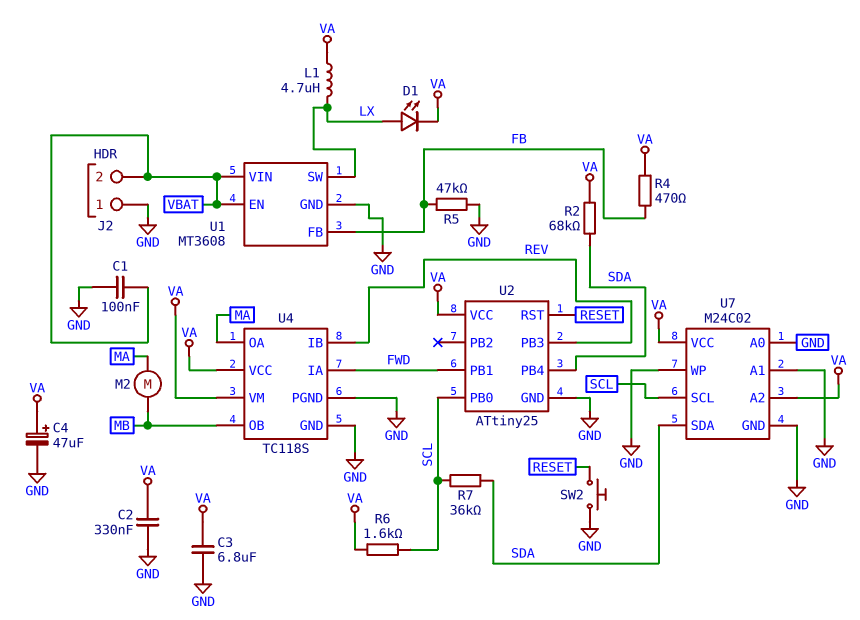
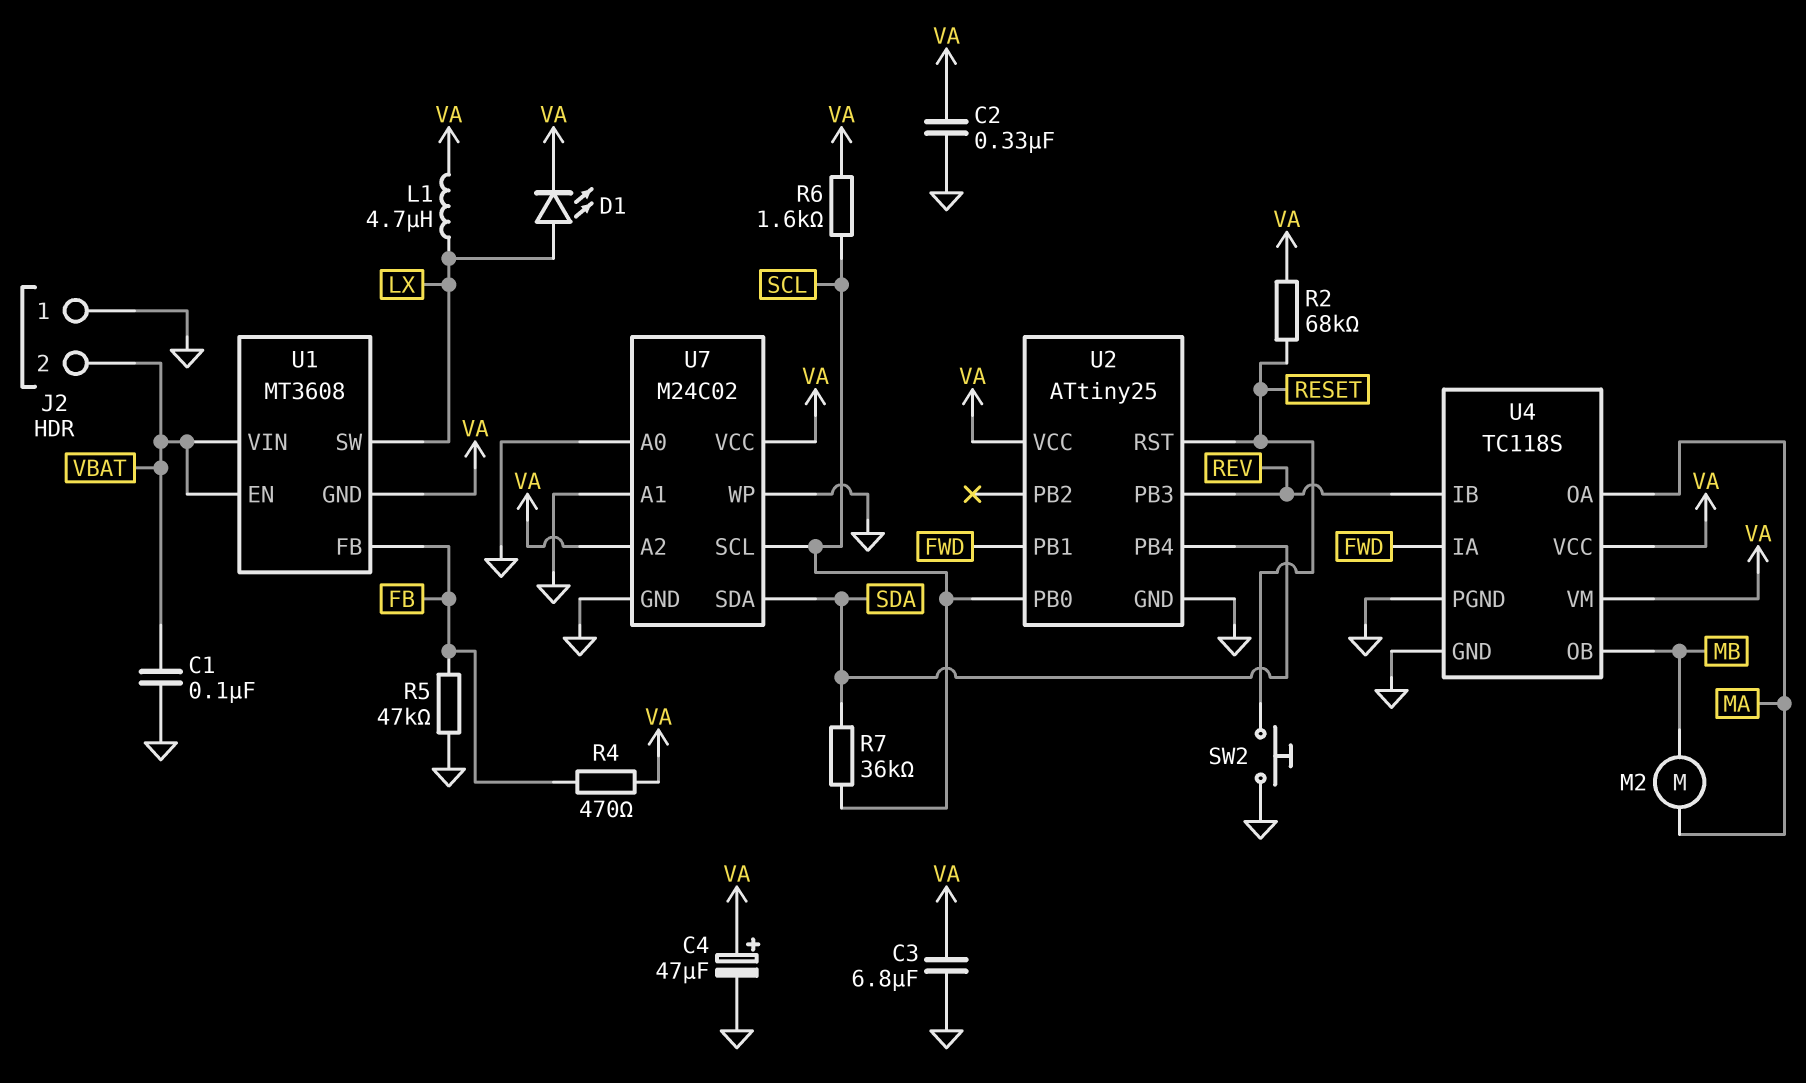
R2: 68k (SDA, VA) -> 68k (RESET, VA)
U1 pin GND: GND -> VA

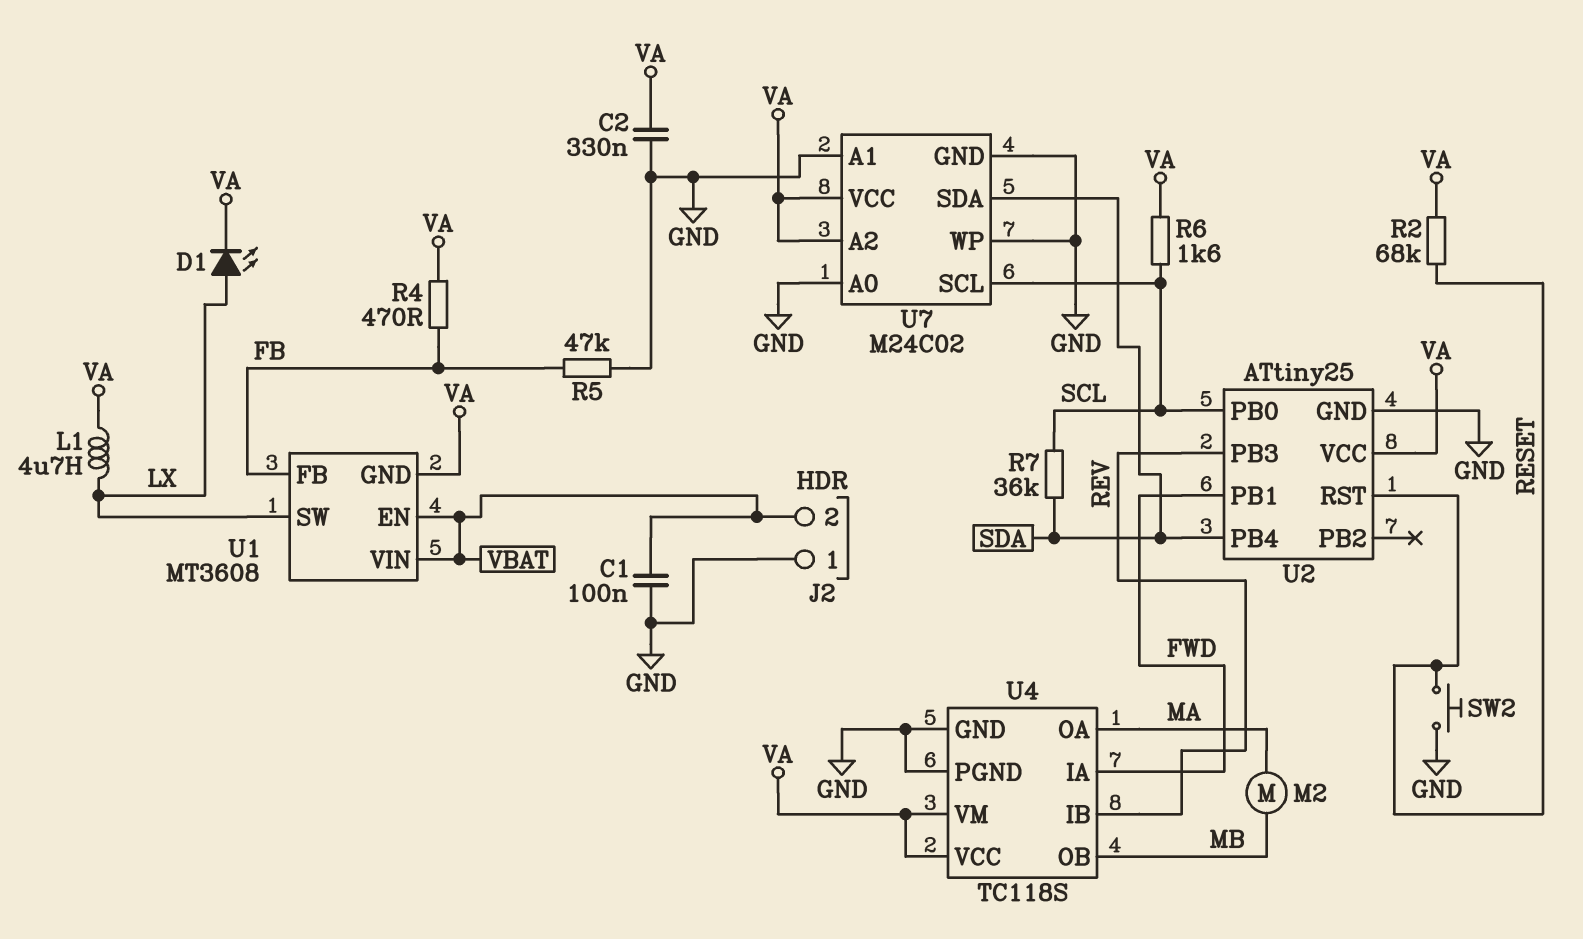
C3: 6.8uF (GND, VA) -> none
C4: 47uF (plus VA, minus GND) -> none

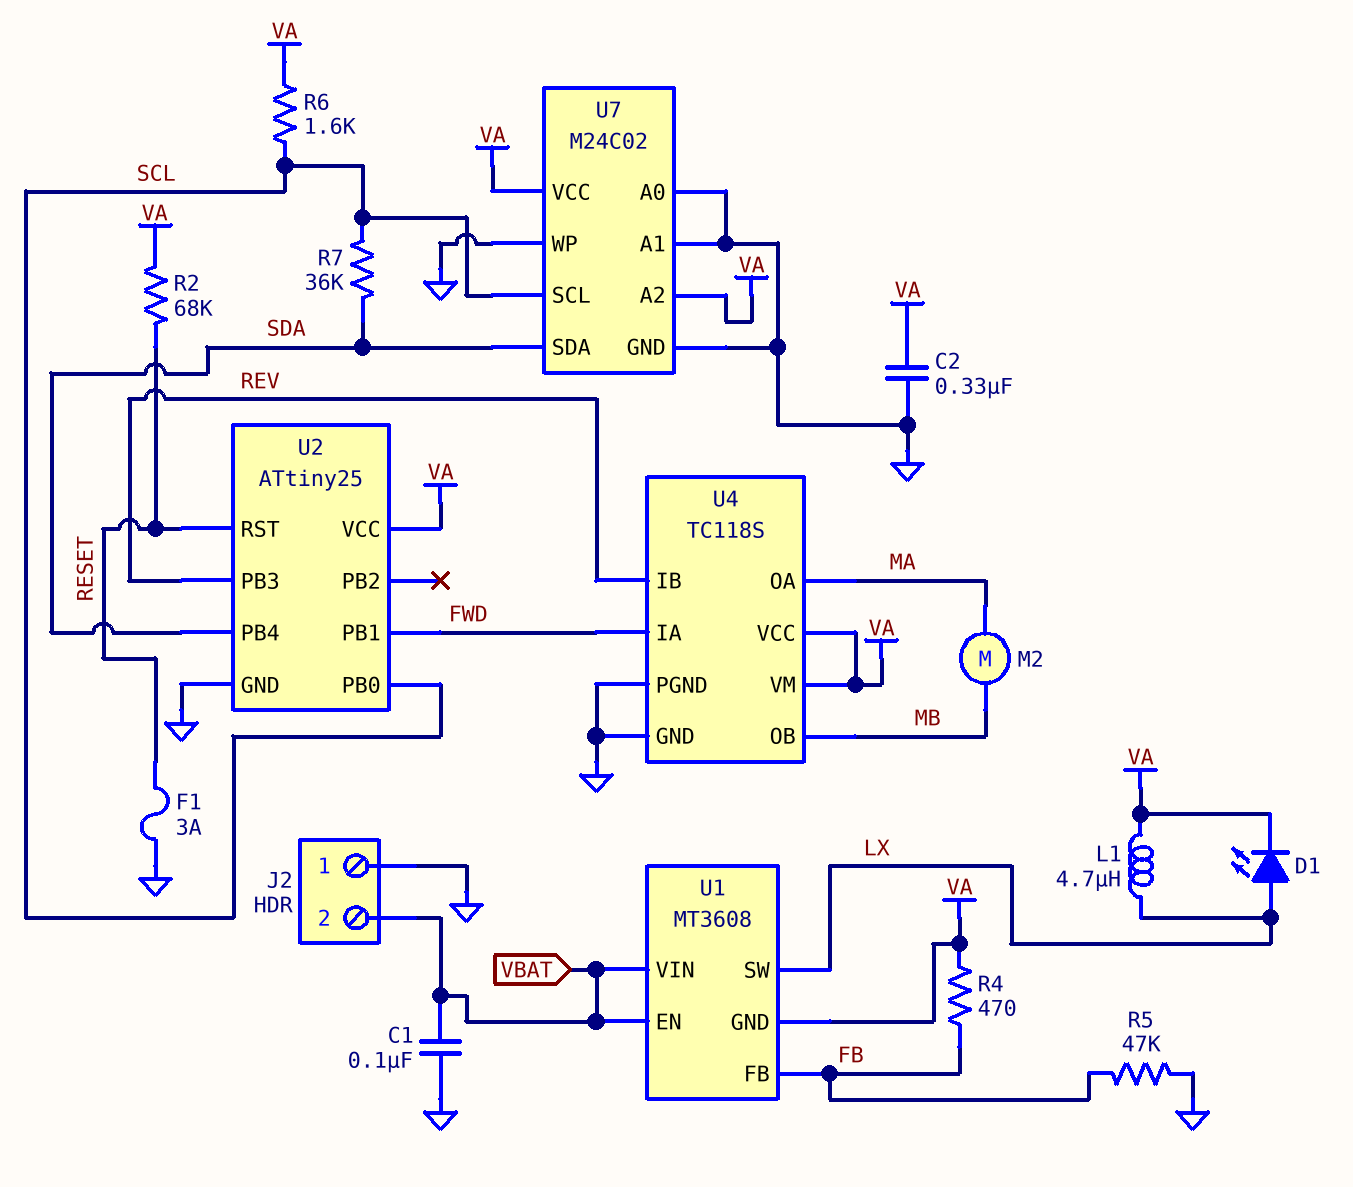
F1: none -> 3A (GND, RESET)
SW2: button (GND, RESET) -> none

